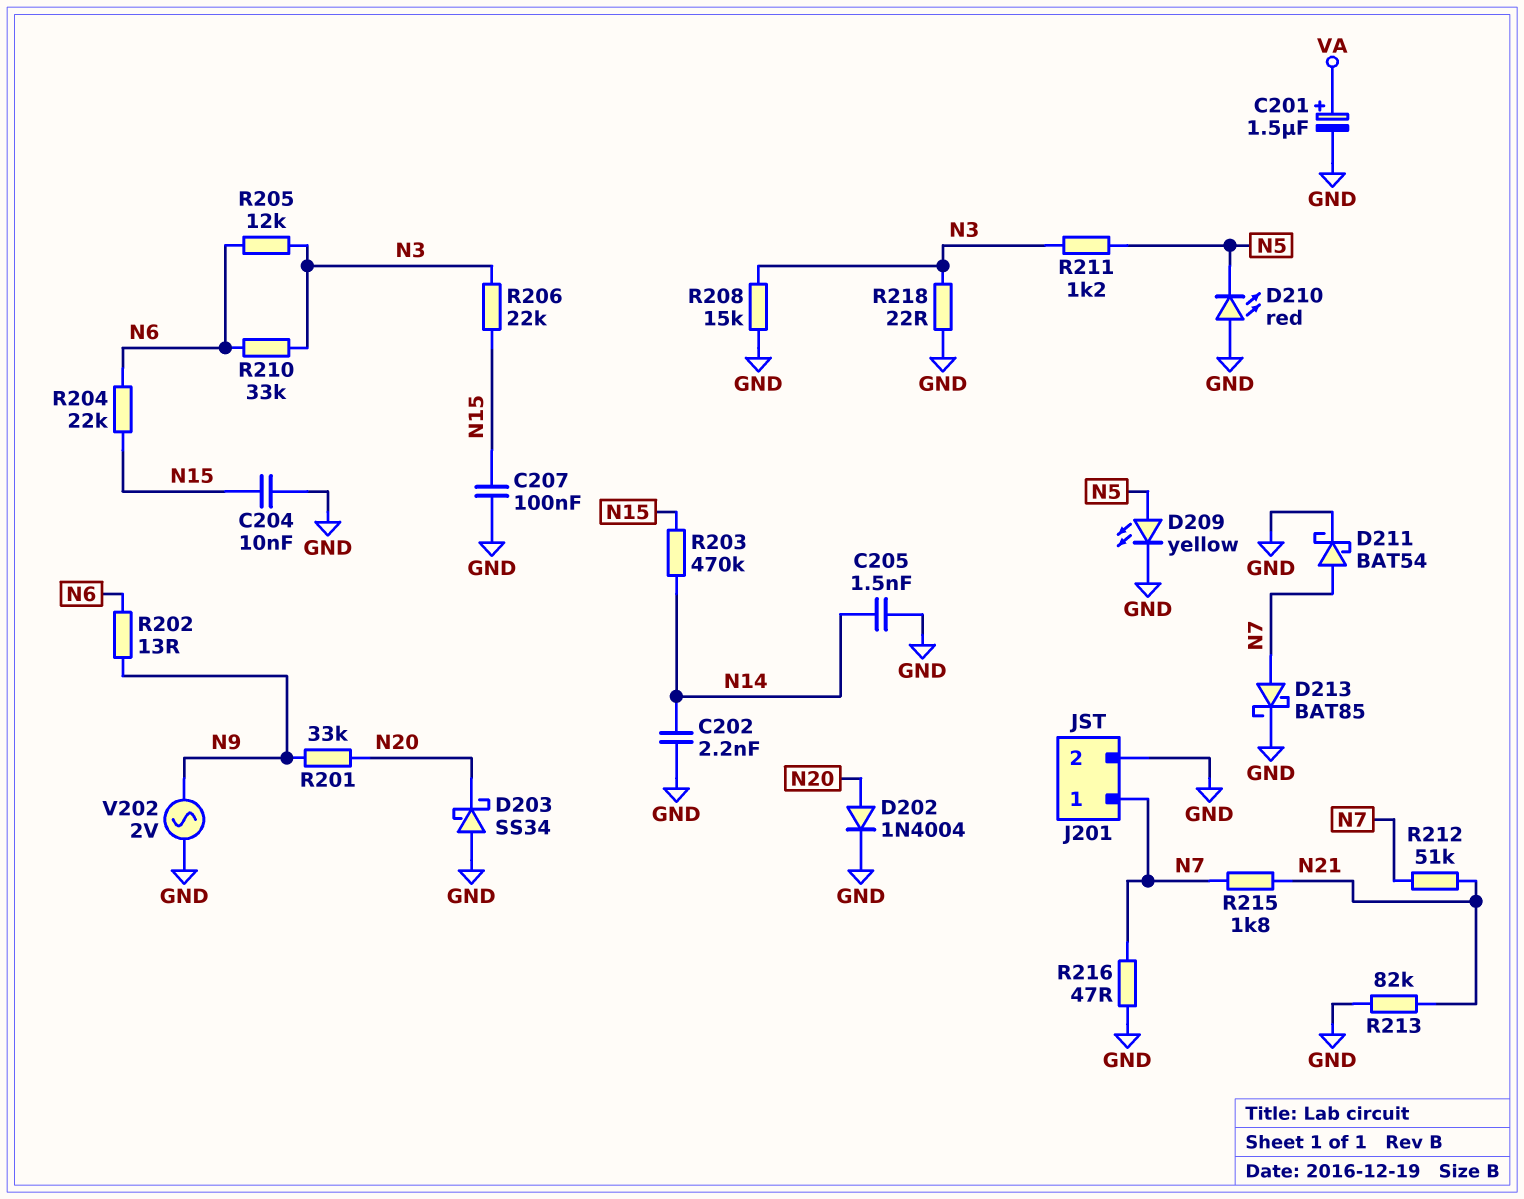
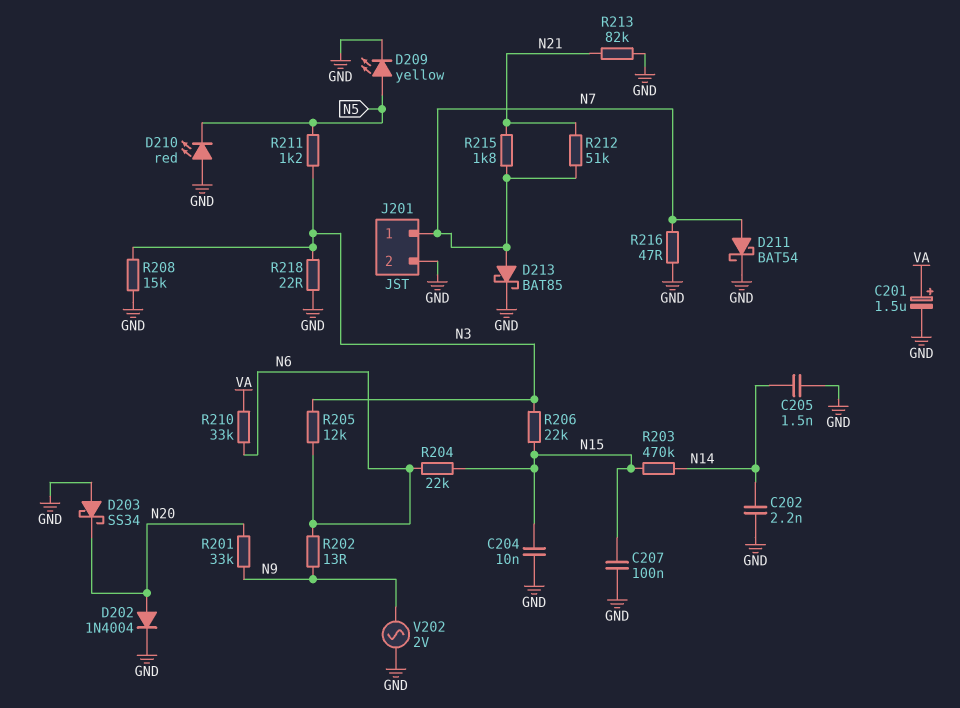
R210: 33k (N3, N6) -> 33k (N6, VA)

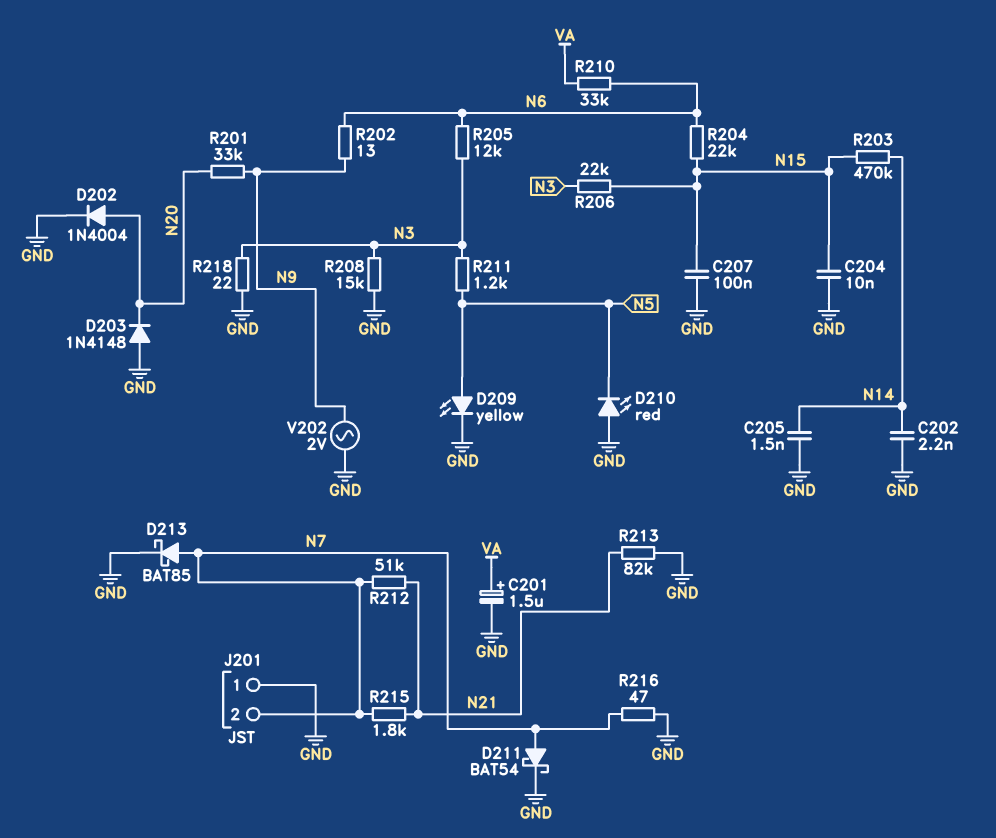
D203: schottky SS34 (A GND, K N20) -> diode 1N4148 (A GND, K N20)
J201 pin 1: N7 -> GND
J201 pin 2: GND -> N7

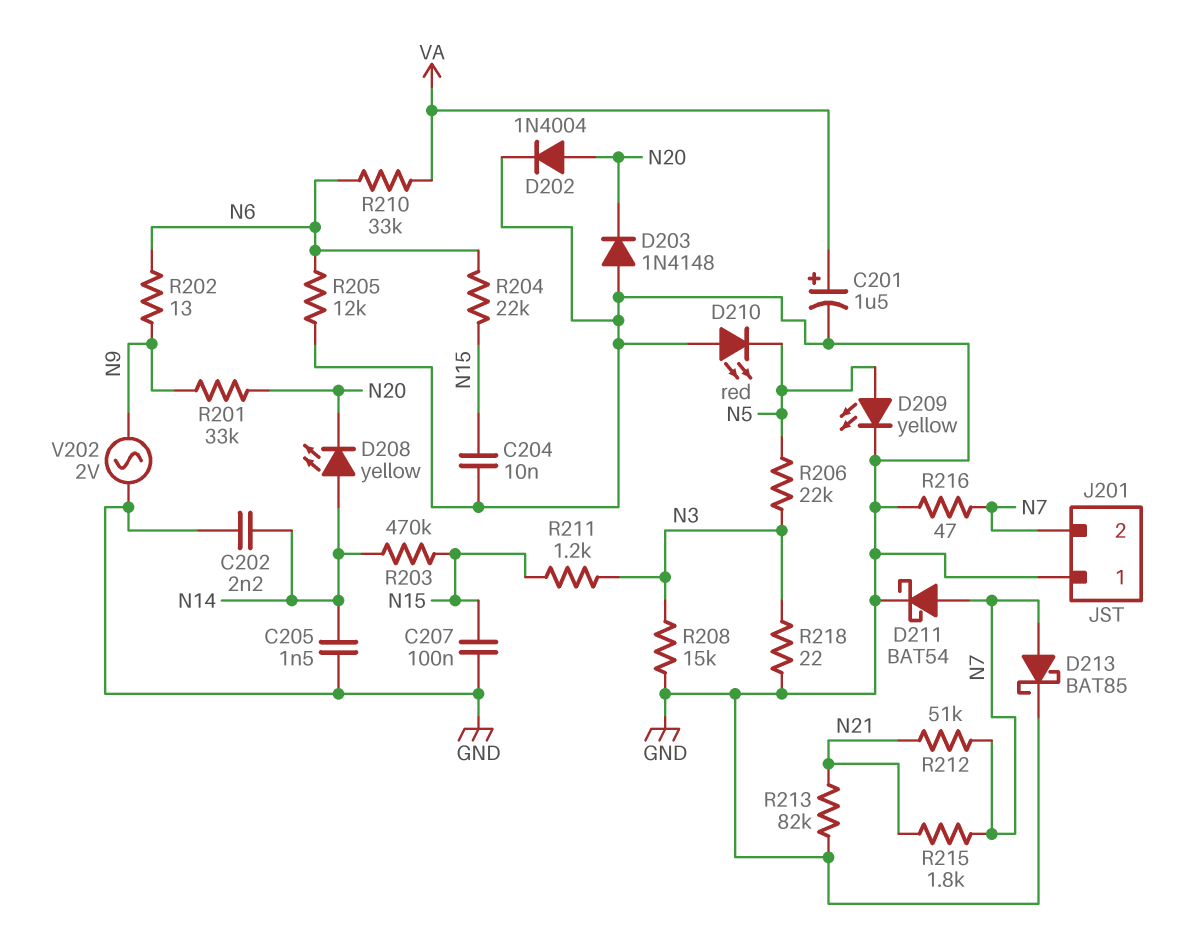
D208: none -> LED yellow (A N14, K N20)
R205: 12k (N3, N6) -> 12k (GND, N6)
R206: 22k (N3, N15) -> 22k (N3, N5)
R211: 1.2k (N3, N5) -> 1.2k (N3, N15)

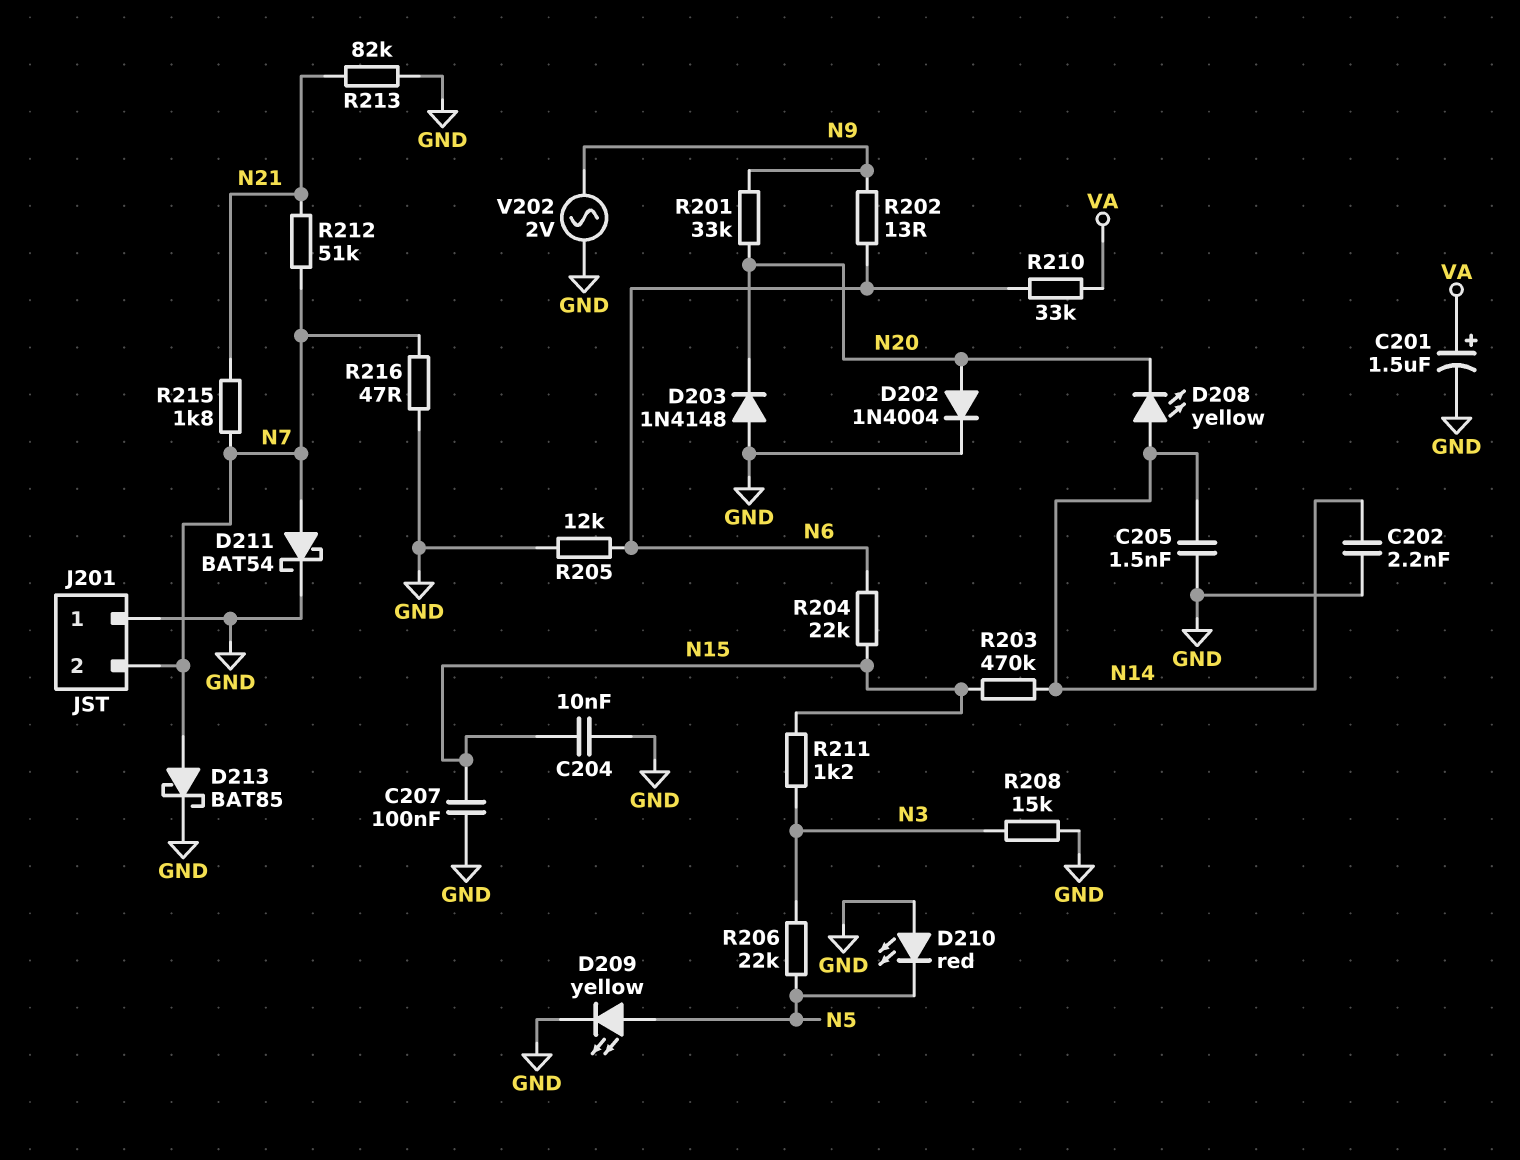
R218: 22 (GND, N3) -> none

